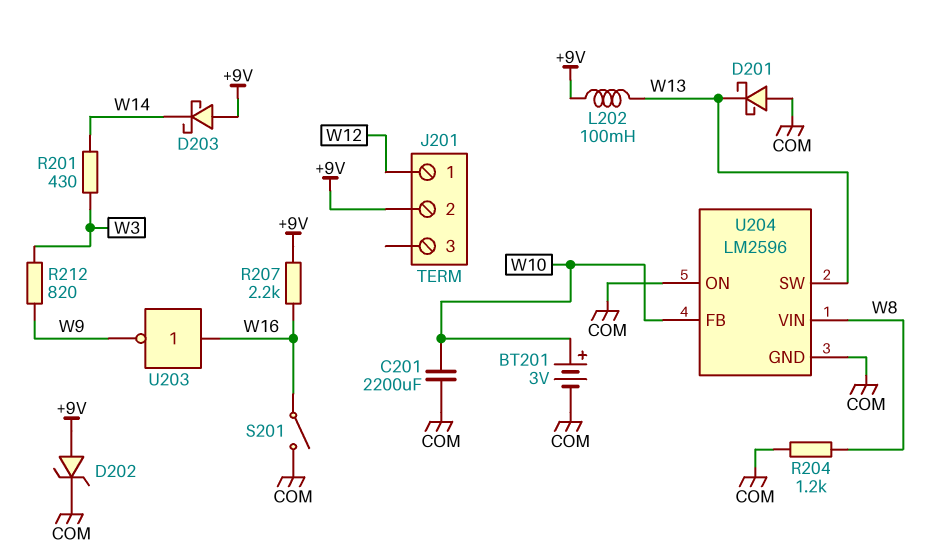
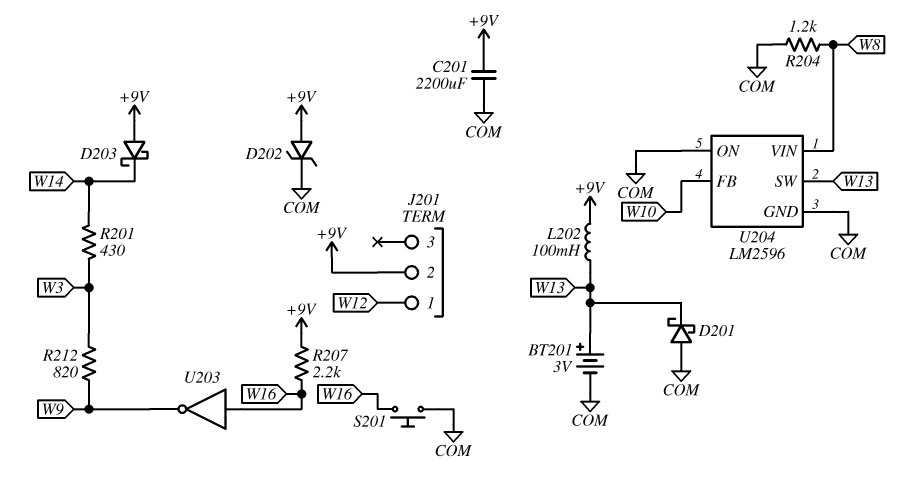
BT201: 3V (plus W10, minus COM) -> 3V (plus W13, minus COM)
C201: 2200uF (COM, W10) -> 2200uF (+9V, COM)
S201: switch (COM, W16) -> button (COM, W16)

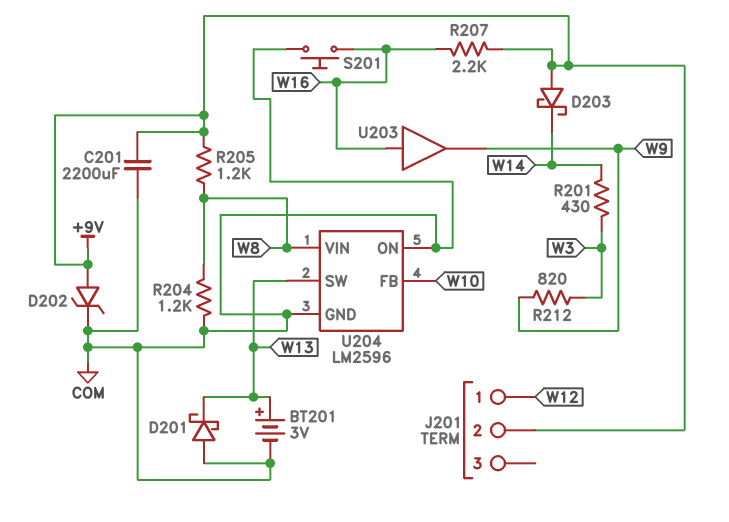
L202: 100mH (+9V, W13) -> none
R205: none -> 1.2k (+9V, W8)
U203: NOT (in W16, out W9) -> buffer (in W16, out W9)

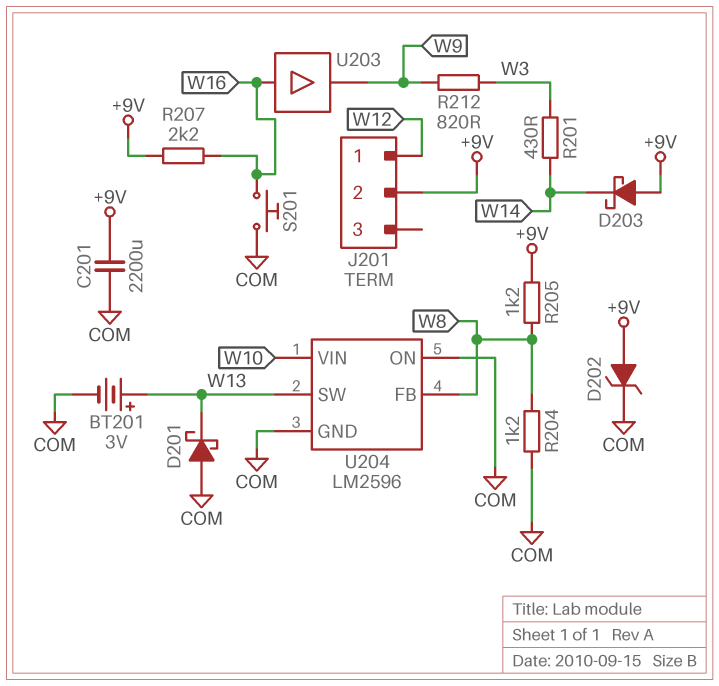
U204 pin FB: W10 -> W8
U204 pin VIN: W8 -> W10

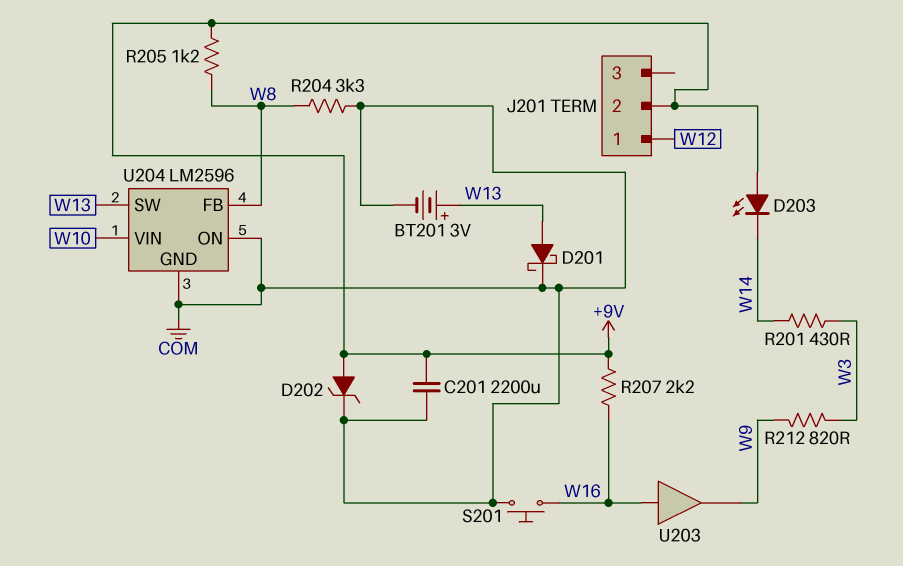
D201: schottky (A COM, K W13) -> schottky (A W13, K COM)
D203: schottky (A +9V, K W14) -> LED (A +9V, K W14)
R204: 1.2k (COM, W8) -> 3.3k (COM, W8)

